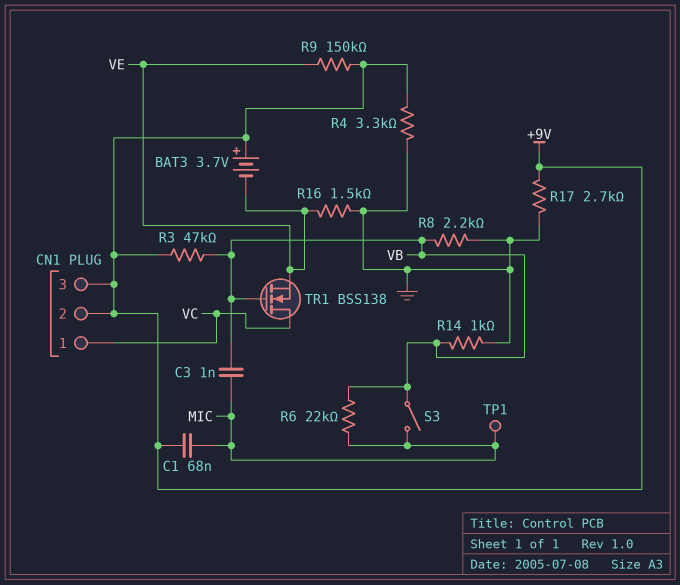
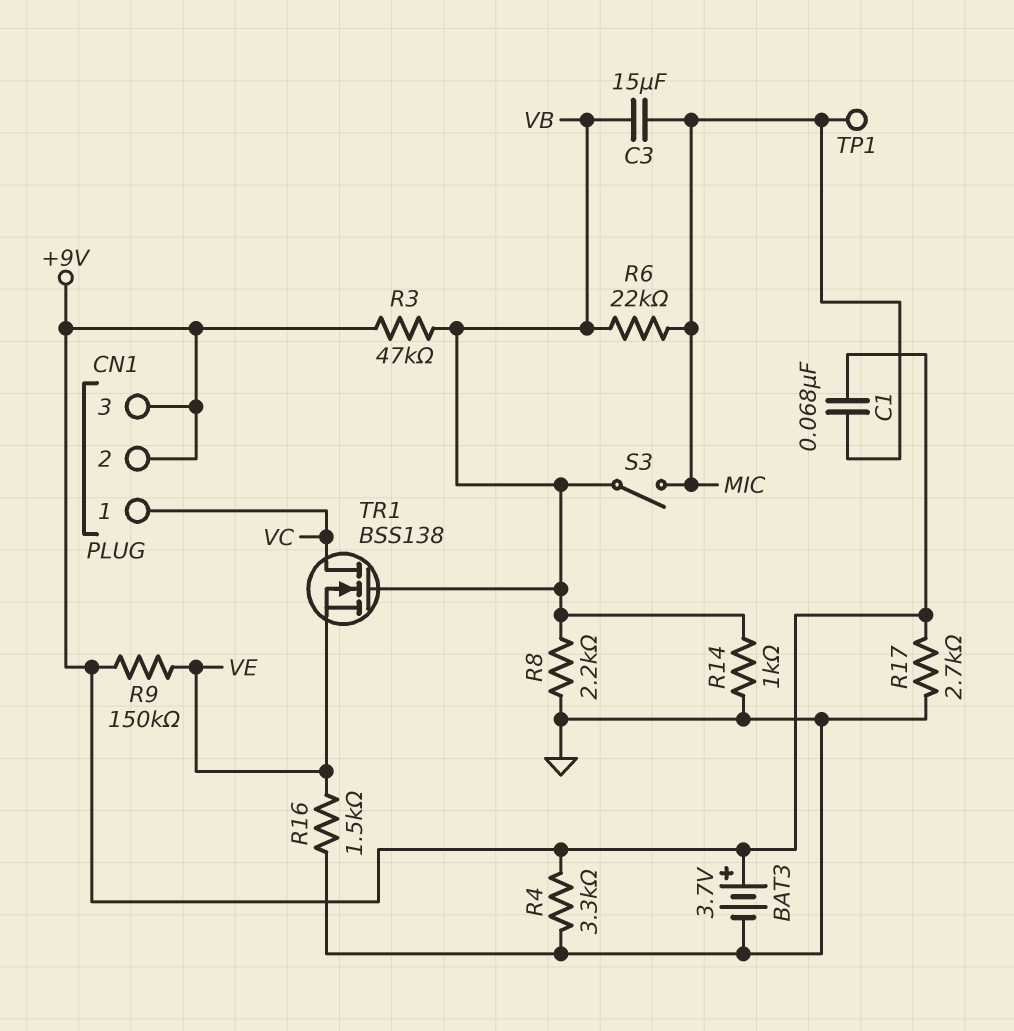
BAT3: 3.7V (plus +9V, minus VE) -> 3.7V (plus +9V, minus GND)
C3: 1nF (MIC, VB) -> 15uF (MIC, VB)

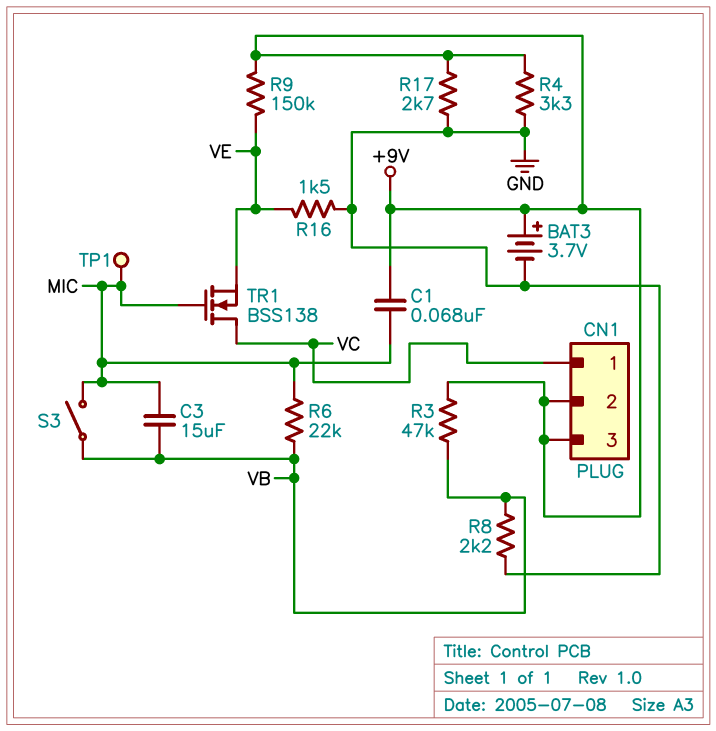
R14: 1k (GND, VB) -> none
TR1: NMOS BSS138 (G VB, D VC, S VE) -> NMOS BSS138 (G MIC, D VC, S VE)

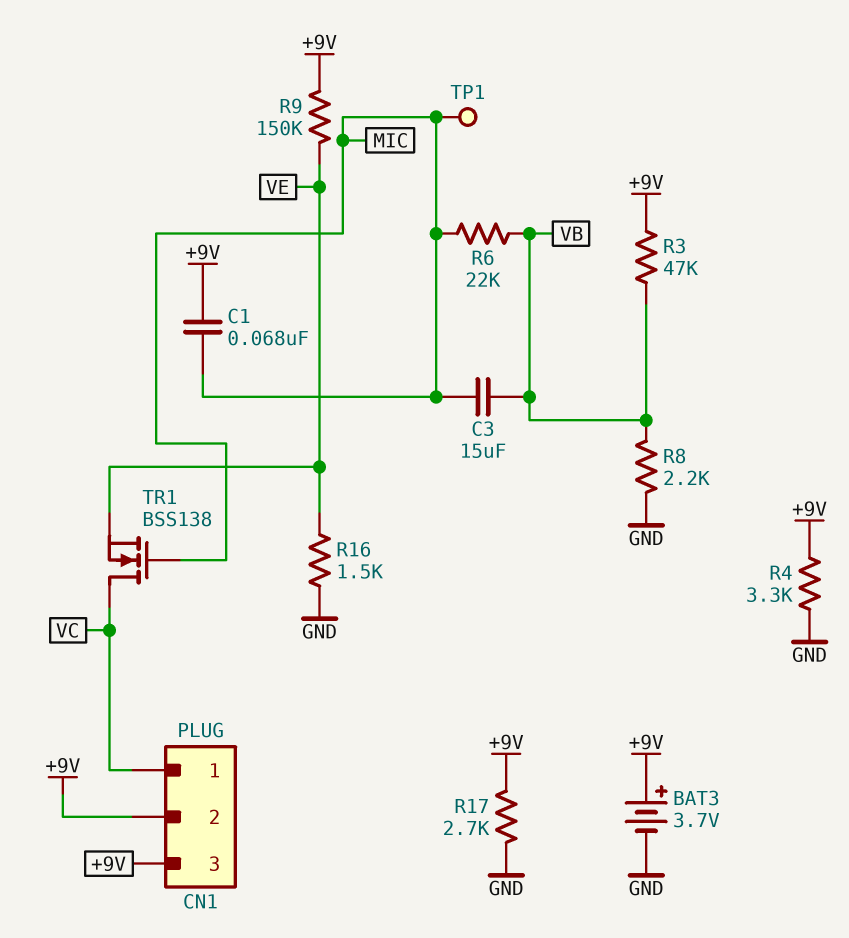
S3: switch (MIC, VB) -> none

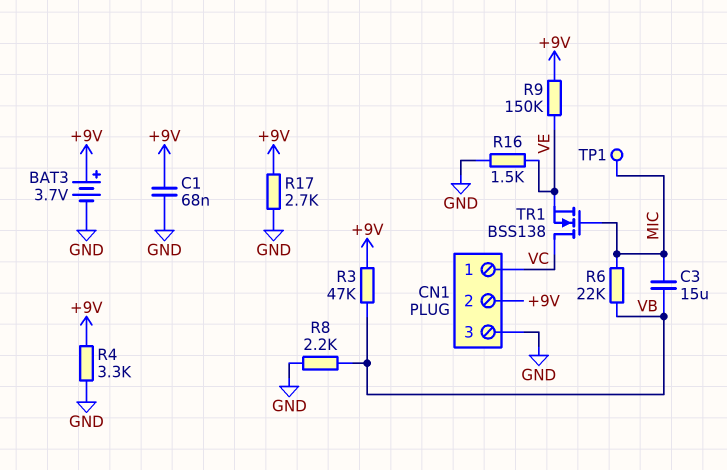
C1: 68nF (+9V, MIC) -> 68nF (+9V, GND)
CN1 pin 3: +9V -> GND

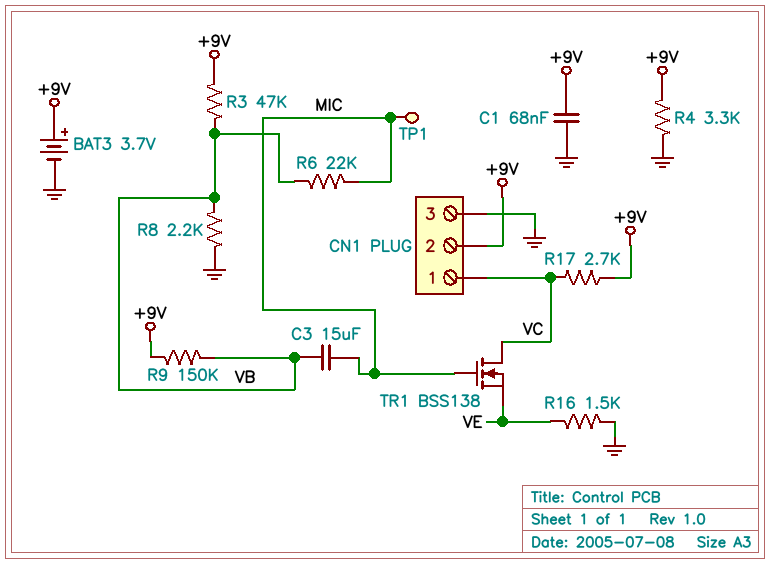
R9: 150k (+9V, VE) -> 150k (+9V, VB)
R17: 2.7k (+9V, GND) -> 2.7k (+9V, VC)

